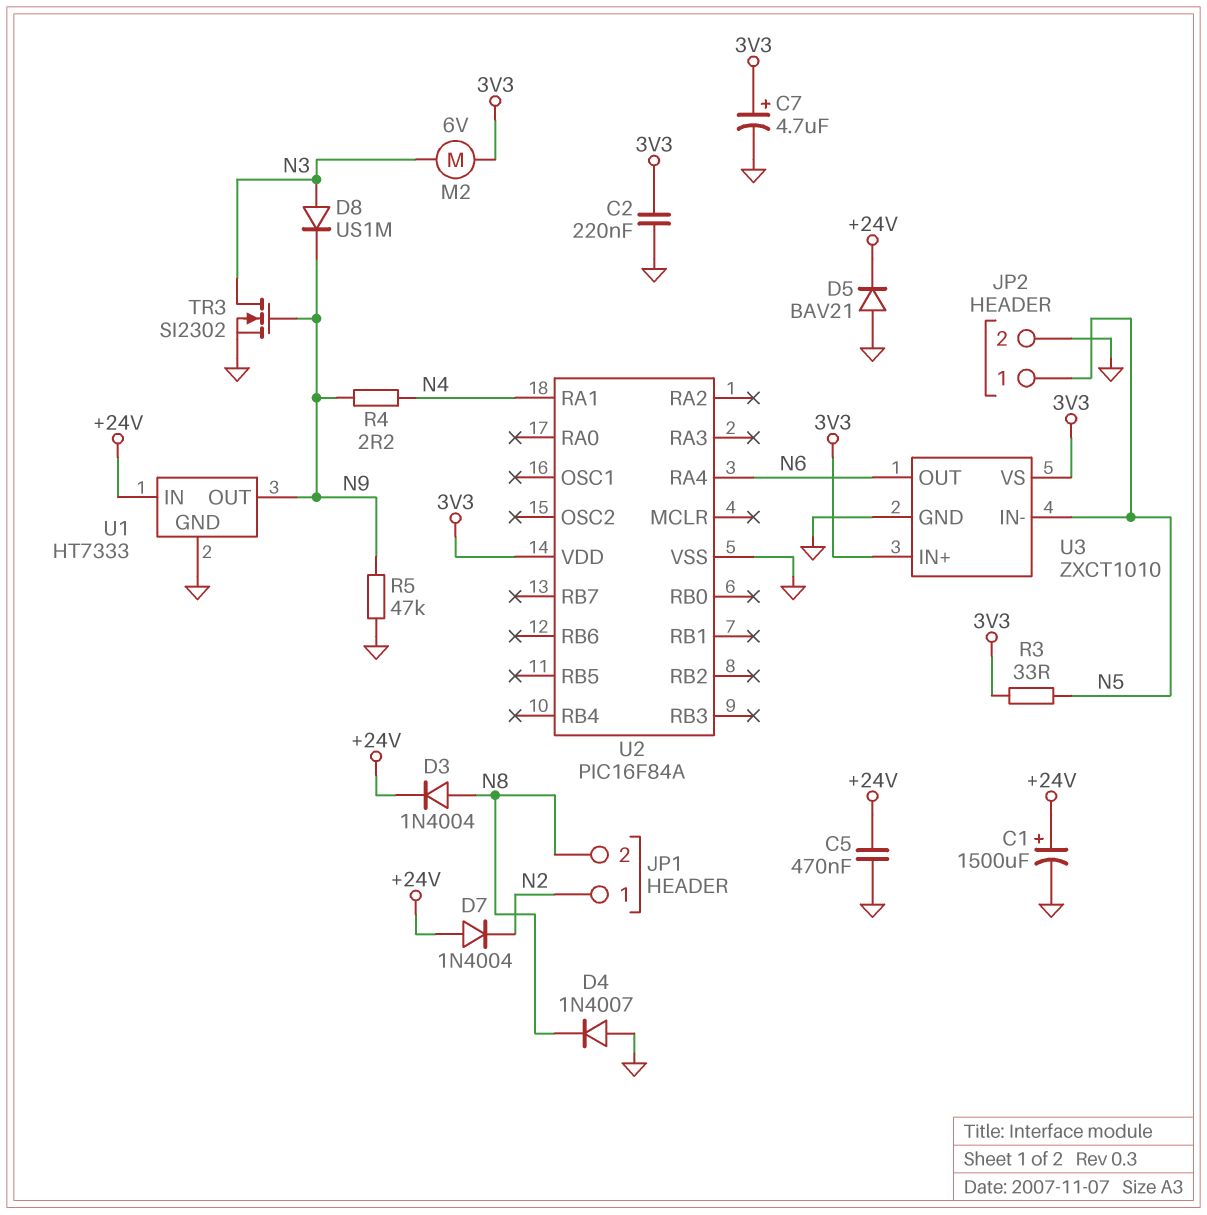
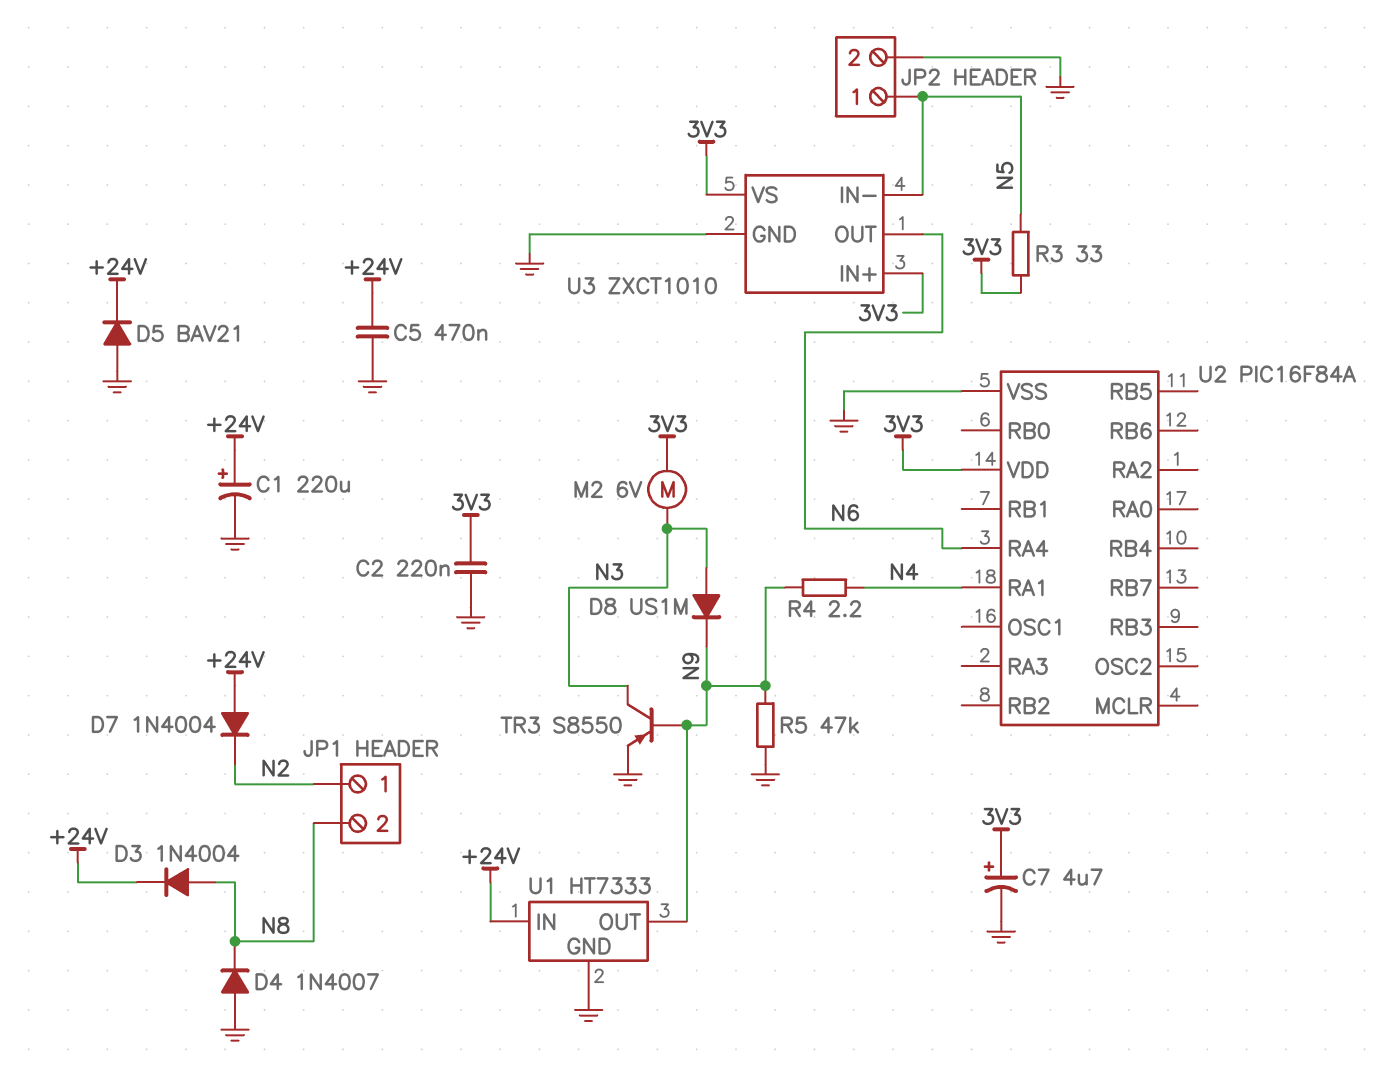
C1: 1500uF (plus +24V, minus GND) -> 220uF (plus +24V, minus GND)
TR3: NMOS SI2302 (G N9, D N3, S GND) -> PNP S8550 (B N9, C N3, E GND)

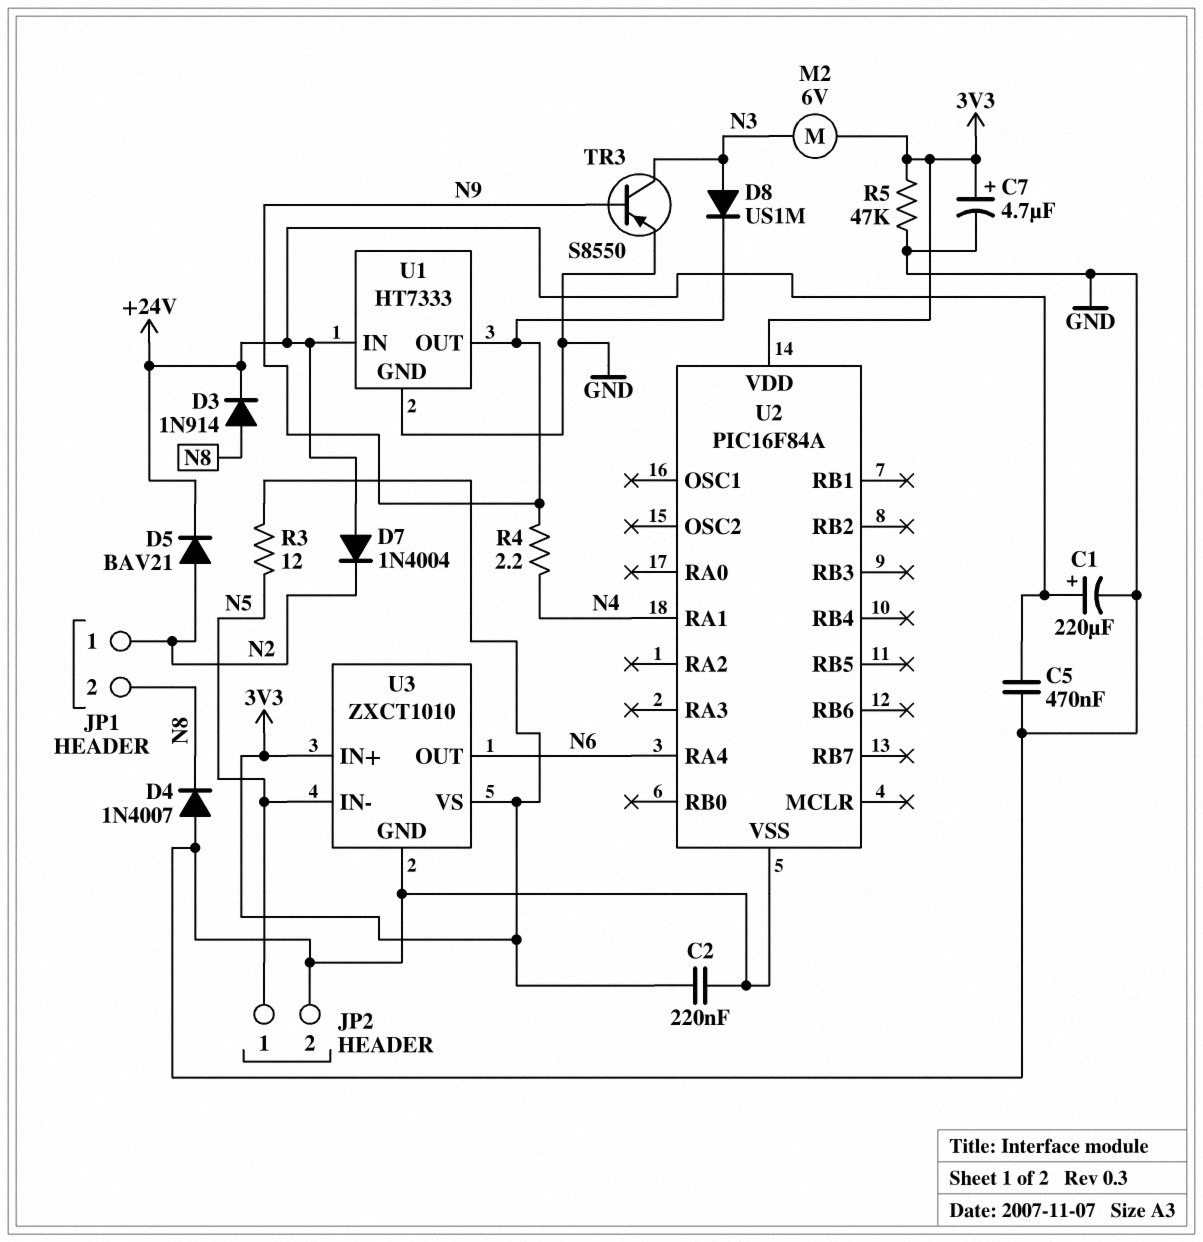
D3: diode 1N4004 (A N8, K +24V) -> diode 1N914 (A N8, K +24V)
D5: diode BAV21 (A GND, K +24V) -> diode BAV21 (A N2, K +24V)
R3: 33 (3V3, N5) -> 12 (3V3, N5)
R5: 47k (GND, N9) -> 47k (3V3, GND)

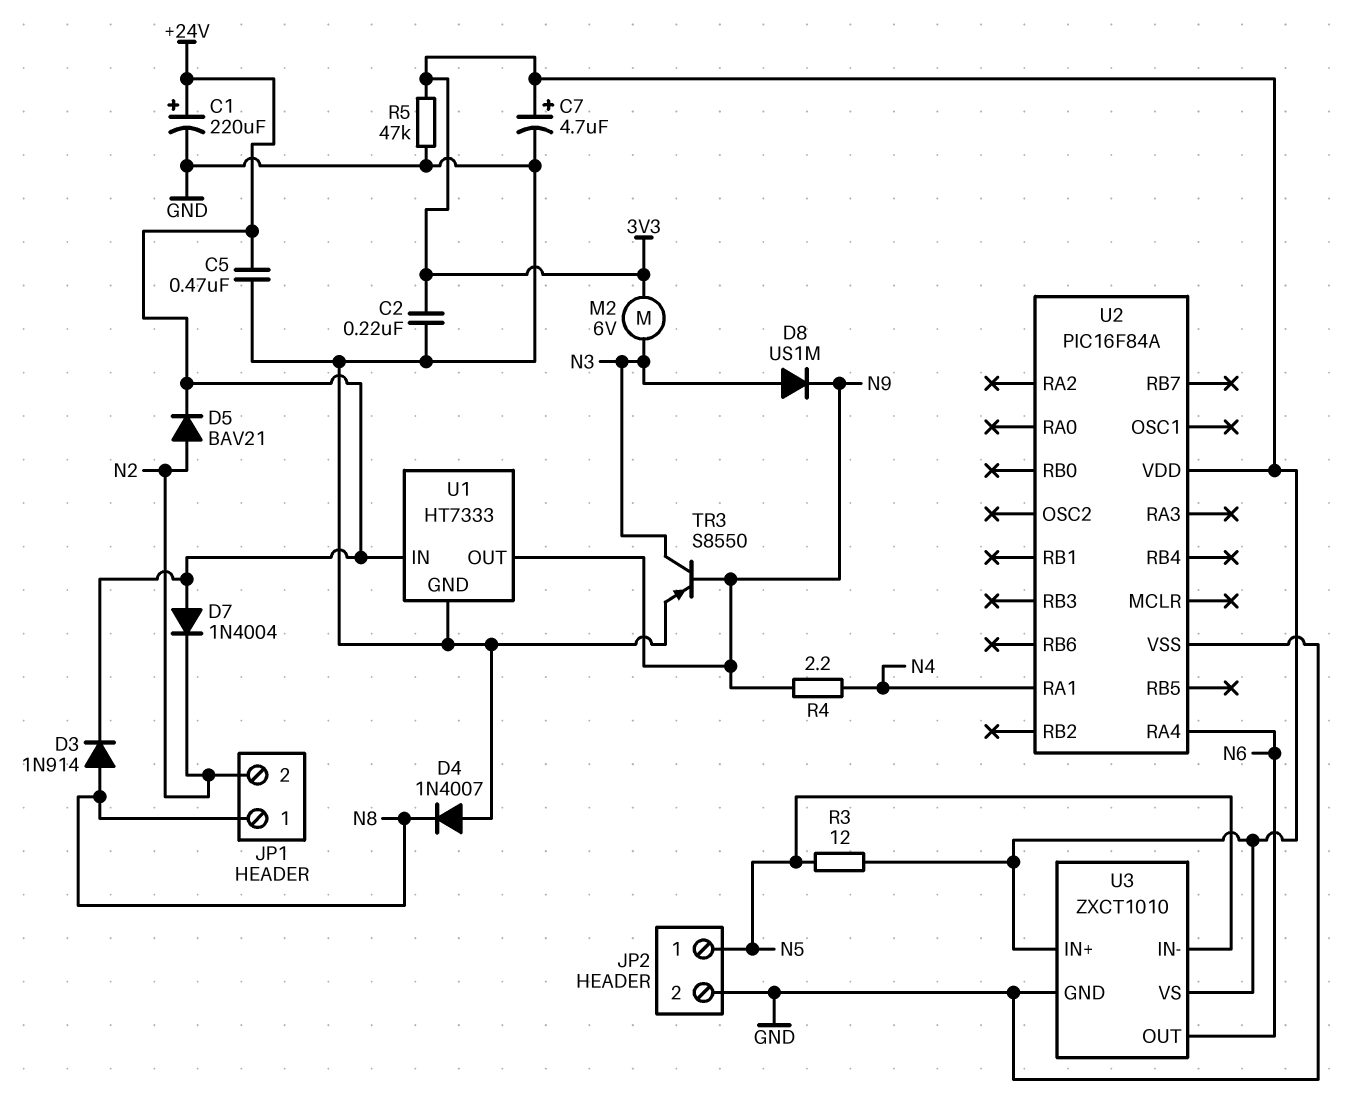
JP1 pin 1: N2 -> N8
JP1 pin 2: N8 -> N2

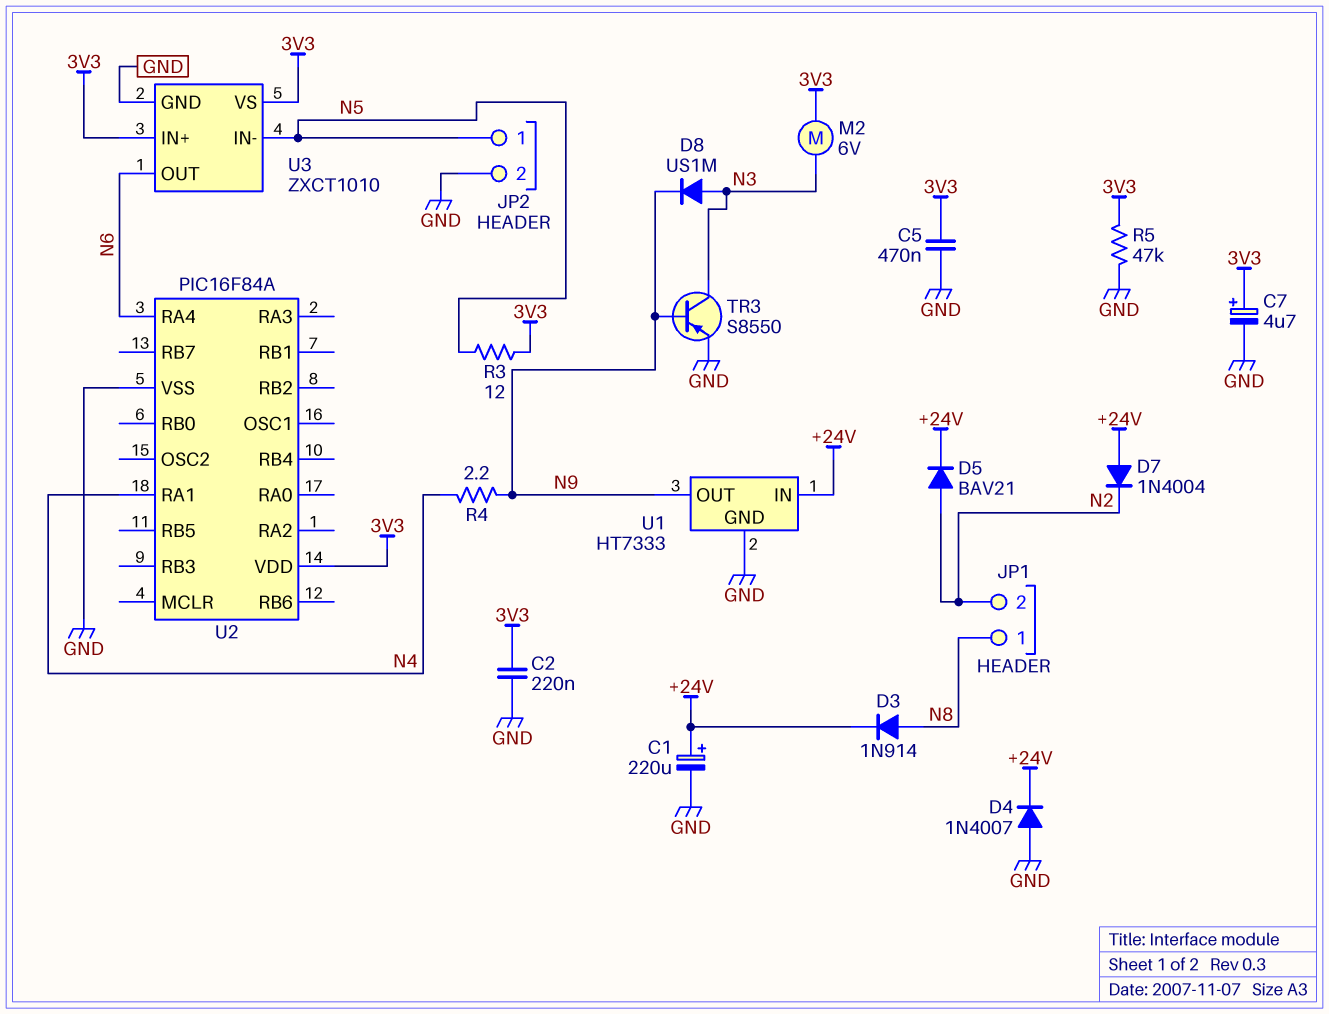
C5: 470nF (+24V, GND) -> 470nF (3V3, GND)
D4: diode 1N4007 (A GND, K N8) -> diode 1N4007 (A GND, K +24V)

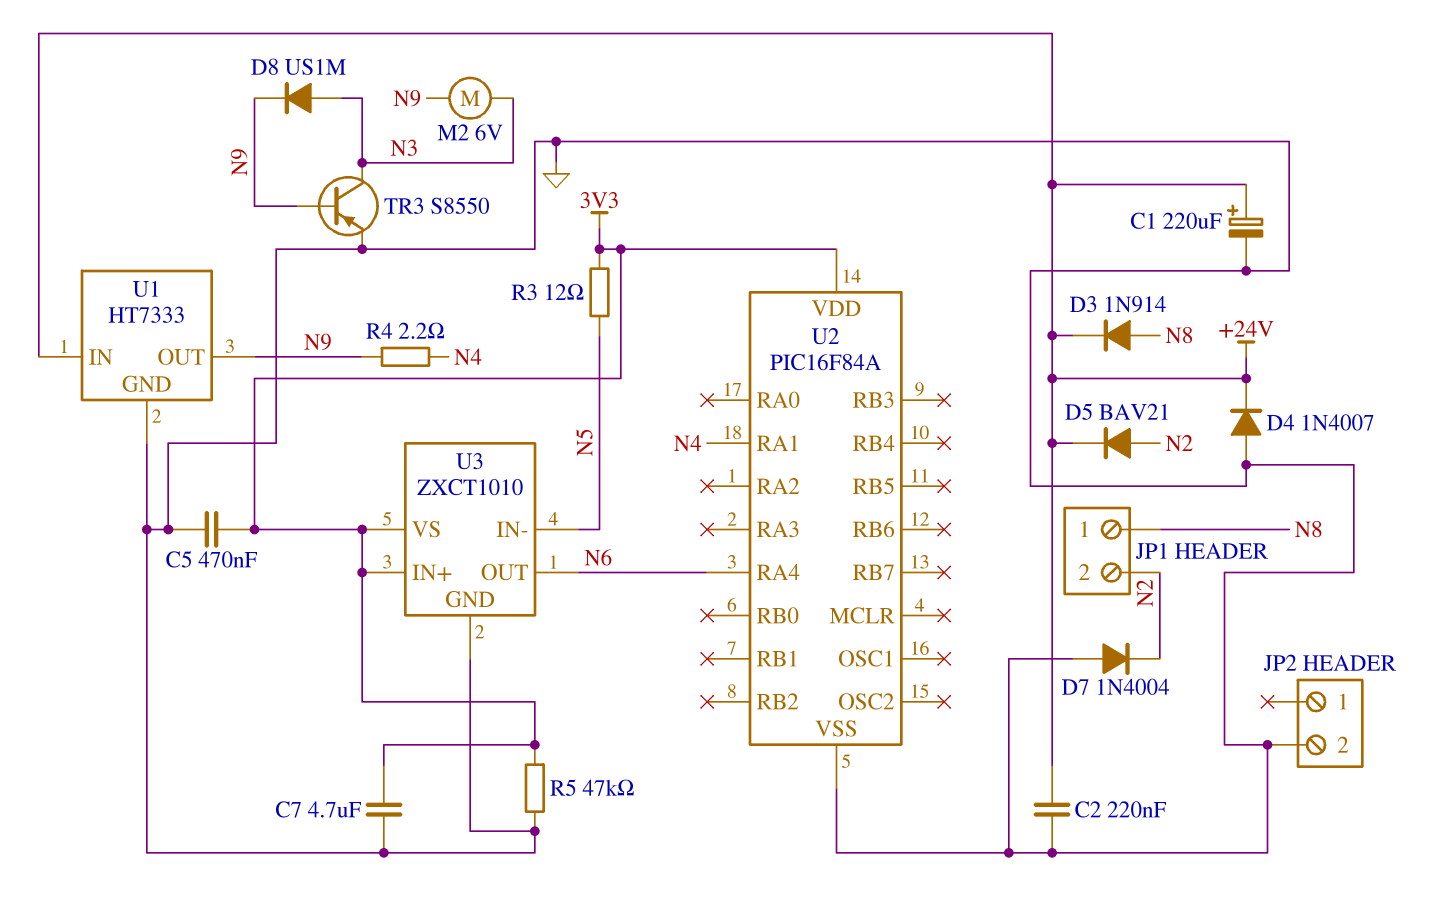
C2: 220nF (3V3, GND) -> 220nF (+24V, GND)
C7: 4.7uF (plus 3V3, minus GND) -> 4.7uF (3V3, GND)
D7: diode 1N4004 (A +24V, K N2) -> diode 1N4004 (A GND, K N2)
JP2 pin 1: N5 -> none
M2: motor 6V (3V3, N3) -> motor 6V (N3, N9)

